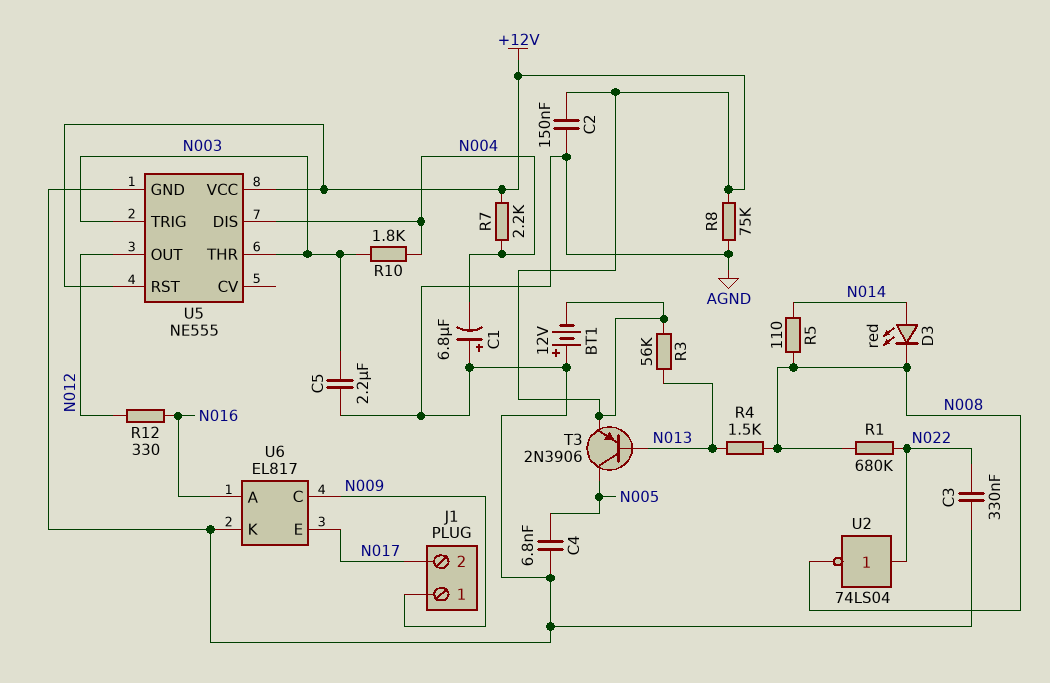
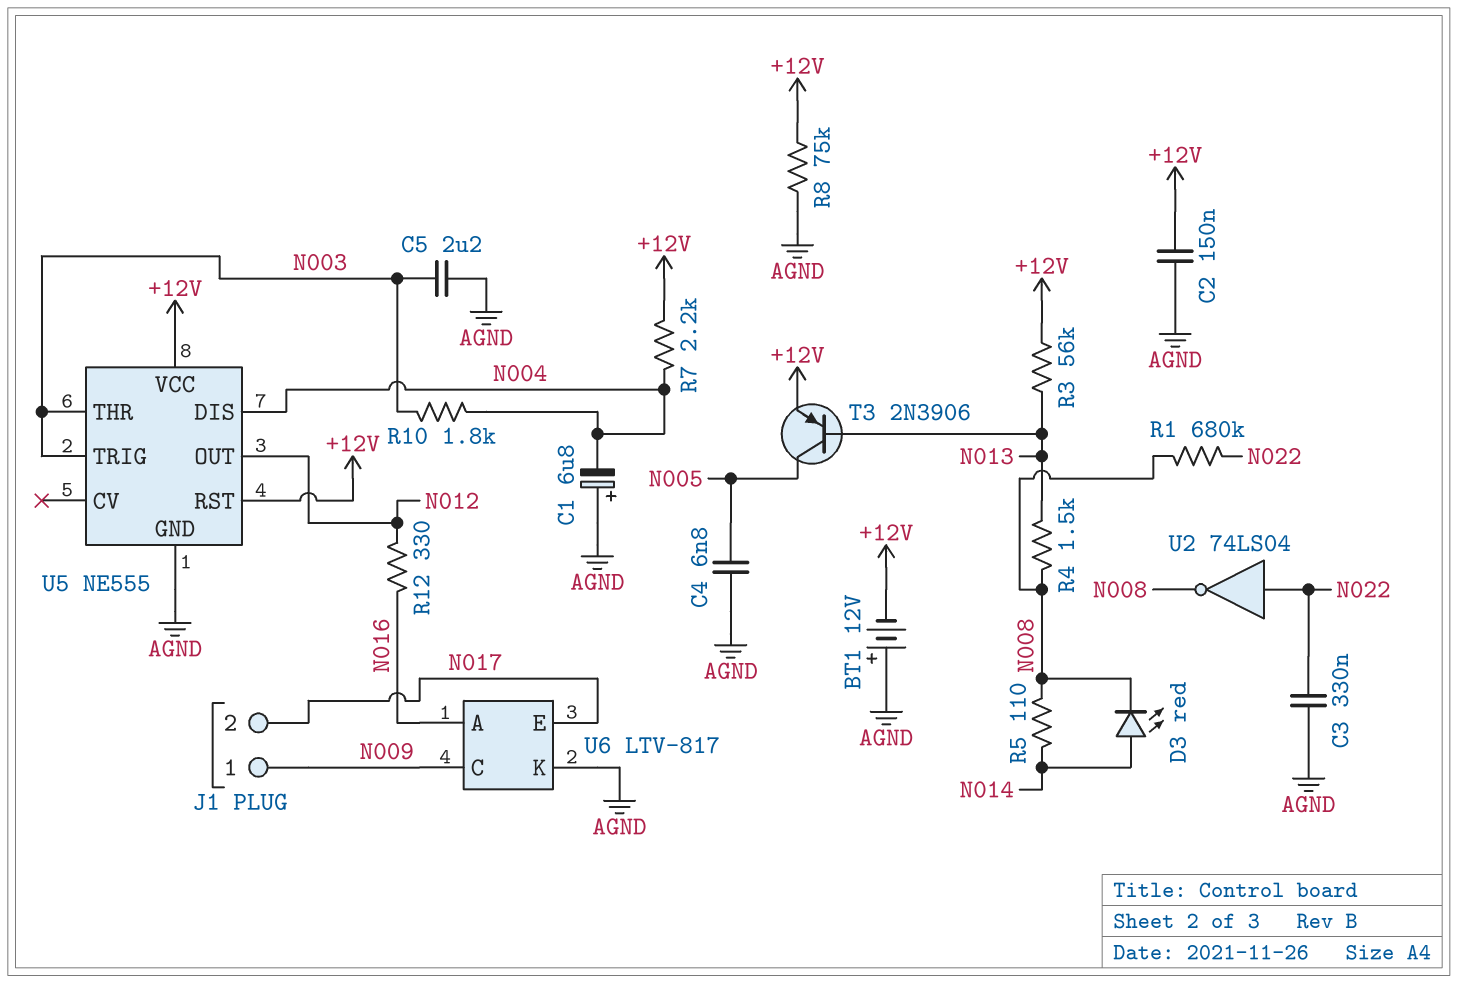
U6: EL817 -> LTV-817

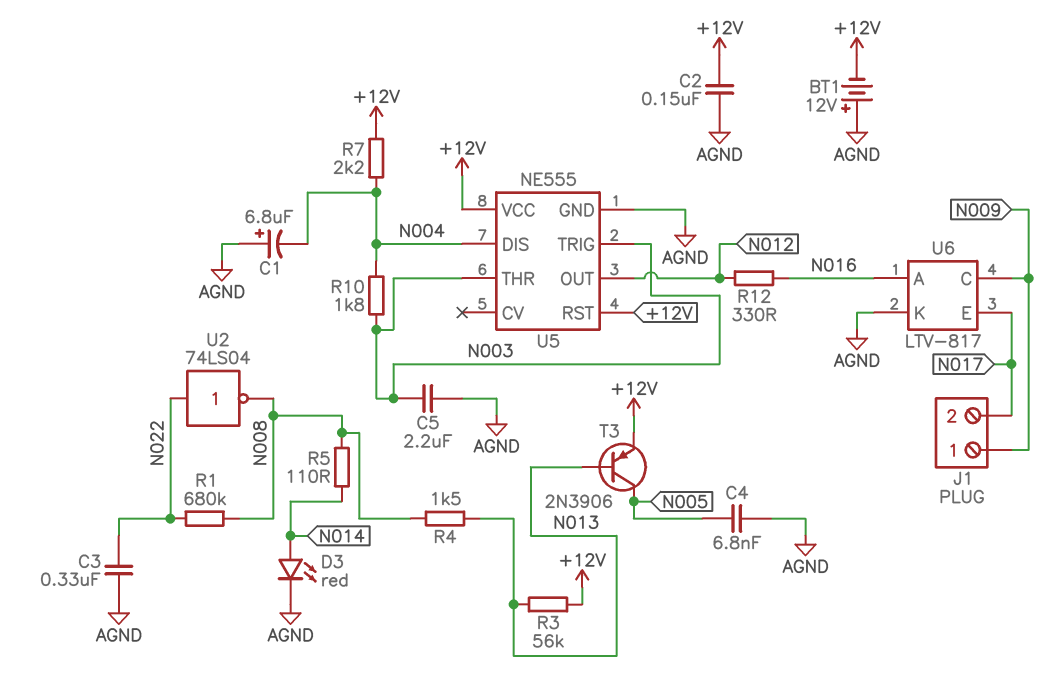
D3: LED red (A N014, K N008) -> LED red (A N014, K AGND)
R8: 75k (+12V, AGND) -> none

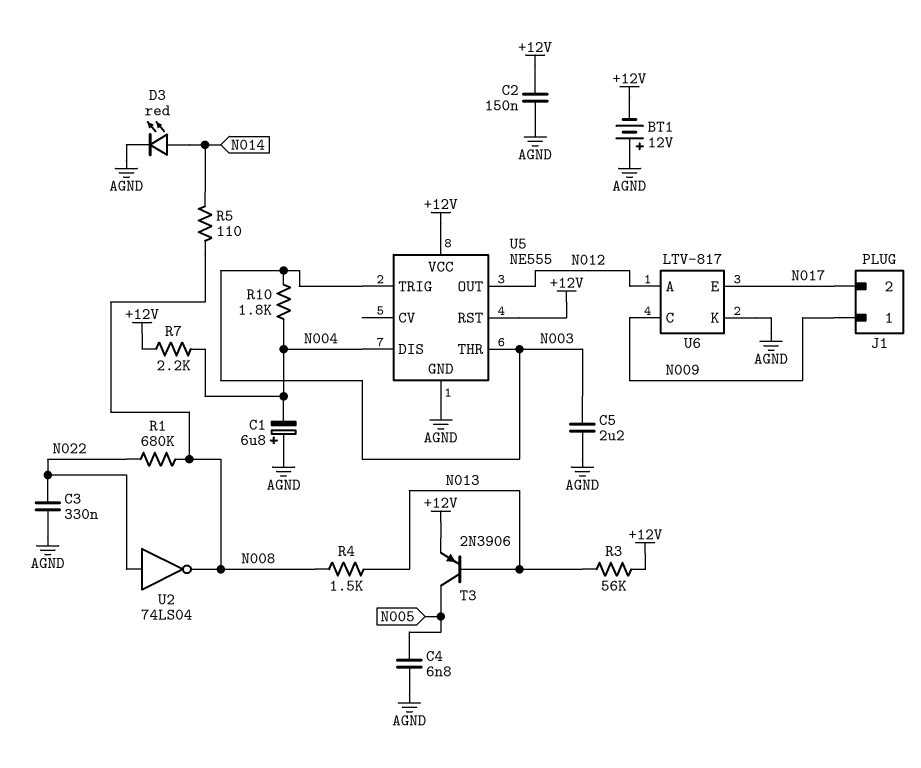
R12: 330 (N012, N016) -> none
U6 pin A: N016 -> N012

